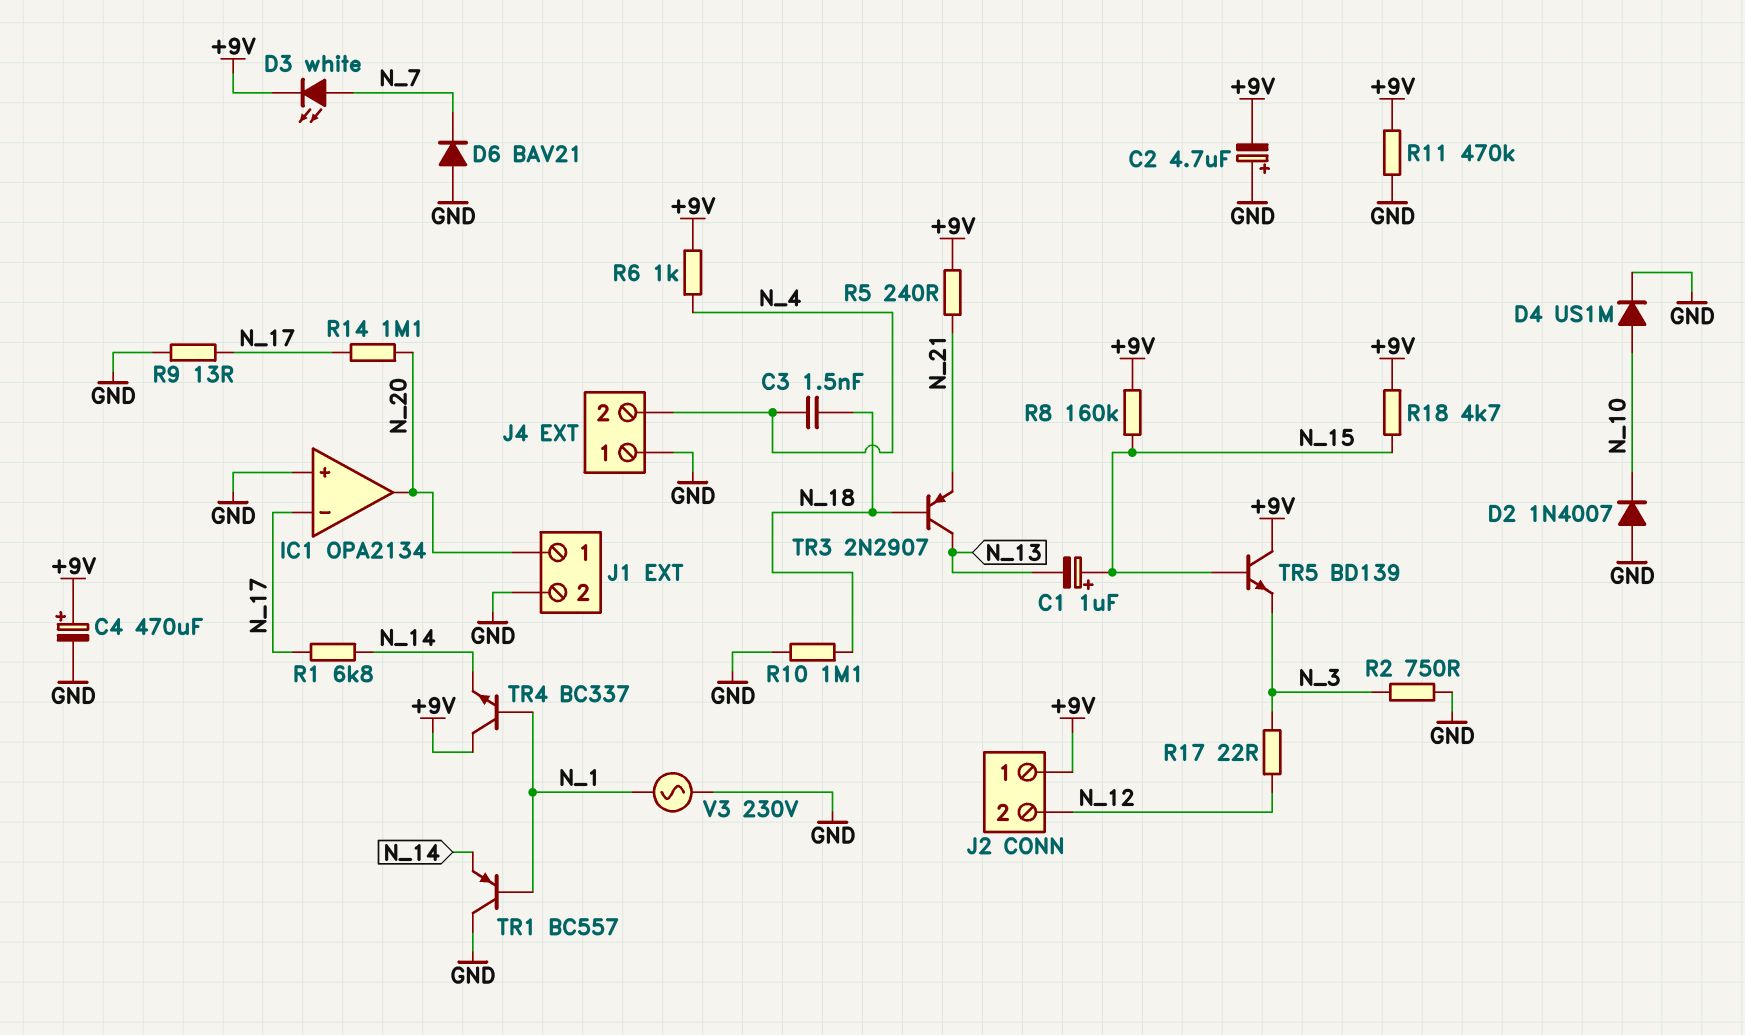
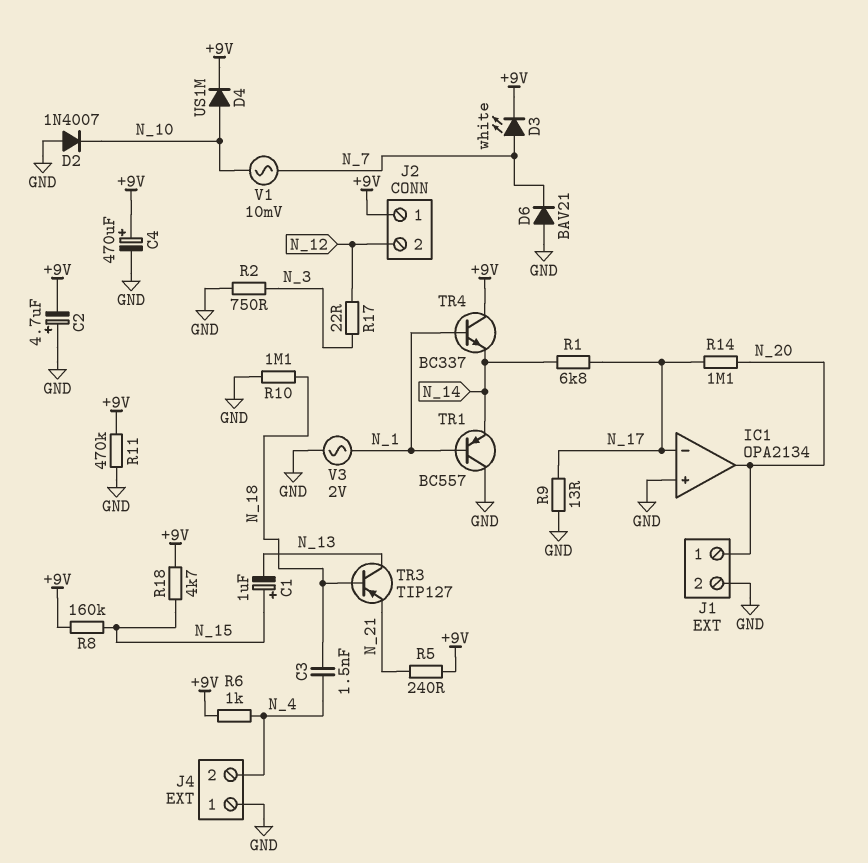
D4: diode US1M (A N_10, K GND) -> diode US1M (A N_10, K +9V)
TR3: PNP 2N2907 (B N_18, C N_13, E N_21) -> PNP TIP127 (B N_18, C N_13, E N_21)
TR5: NPN BD139 (B N_15, C +9V, E N_3) -> none
V1: none -> AC 10mV (N_7, N_10)
V3: AC 230V (GND, N_1) -> AC 2V (GND, N_1)

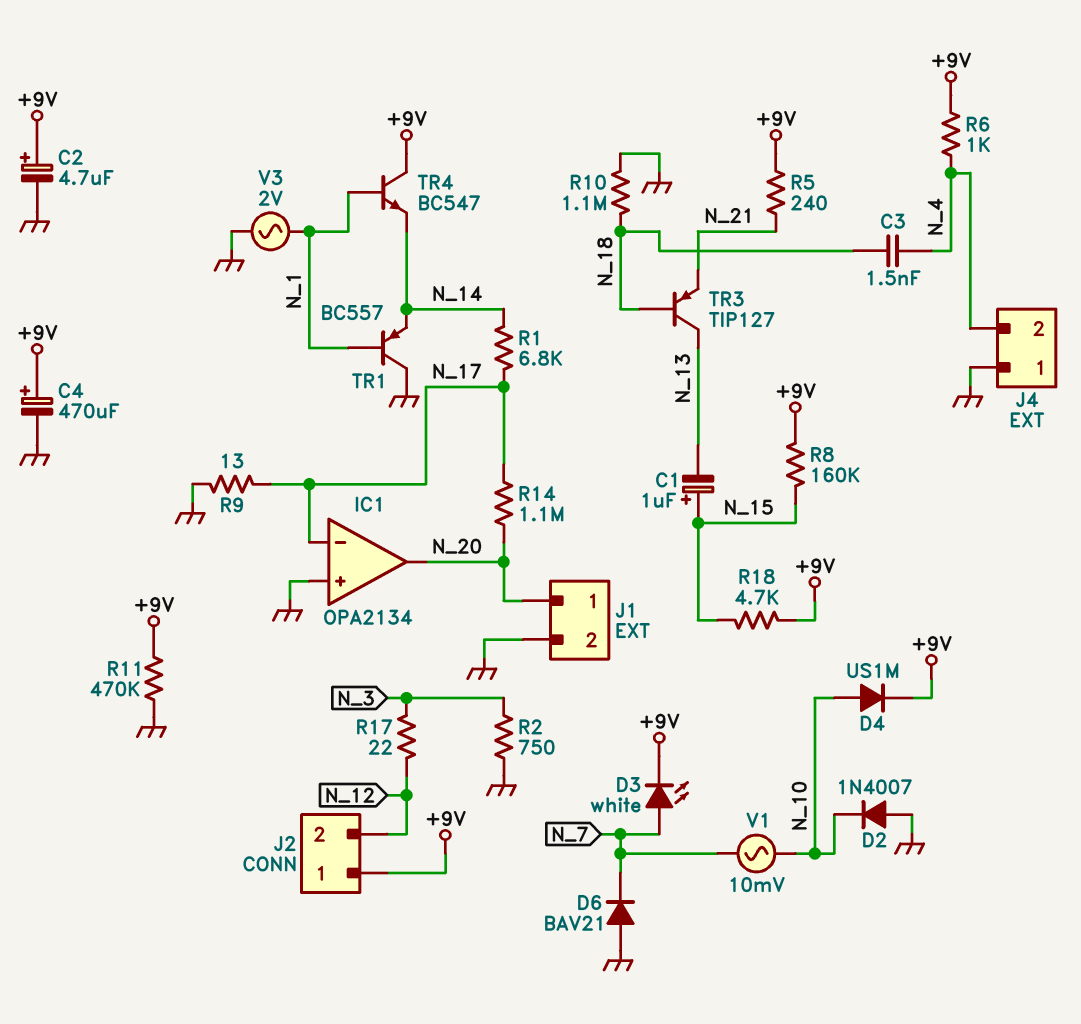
C2: 4.7uF (plus GND, minus +9V) -> 4.7uF (plus +9V, minus GND)
TR4: NPN BC337 (B N_1, C +9V, E N_14) -> NPN BC547 (B N_1, C +9V, E N_14)

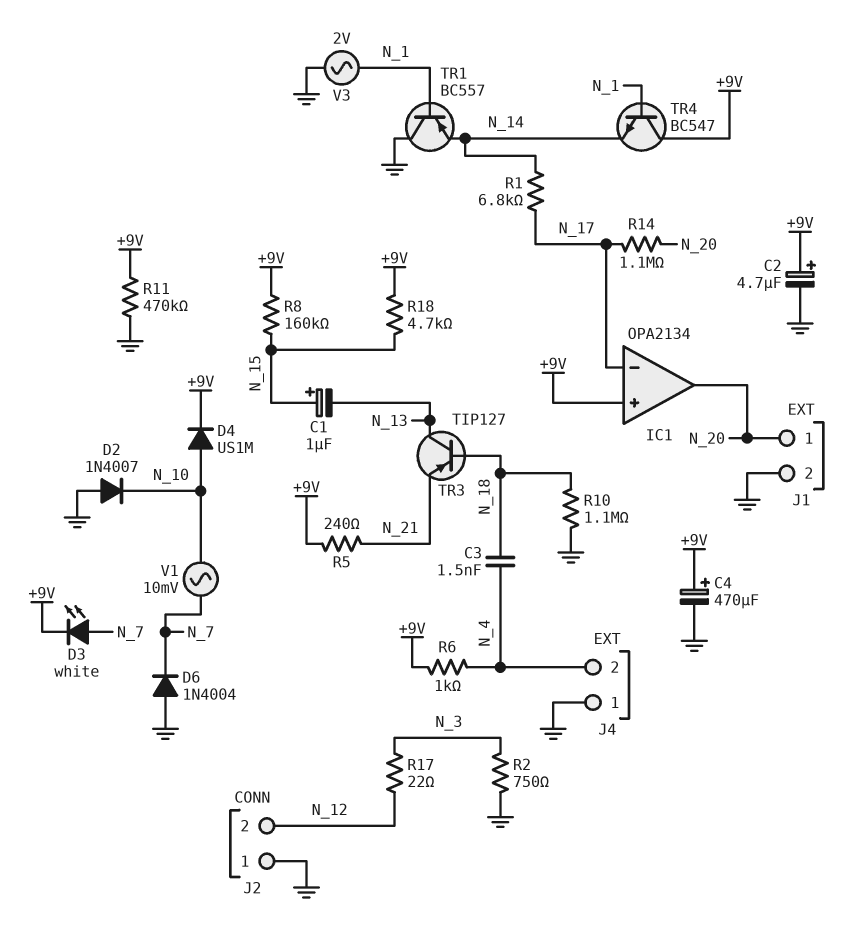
D6: diode BAV21 (A GND, K N_7) -> diode 1N4004 (A GND, K N_7)
IC1 pin in+: GND -> +9V
J2 pin 1: +9V -> GND
R9: 13 (GND, N_17) -> none

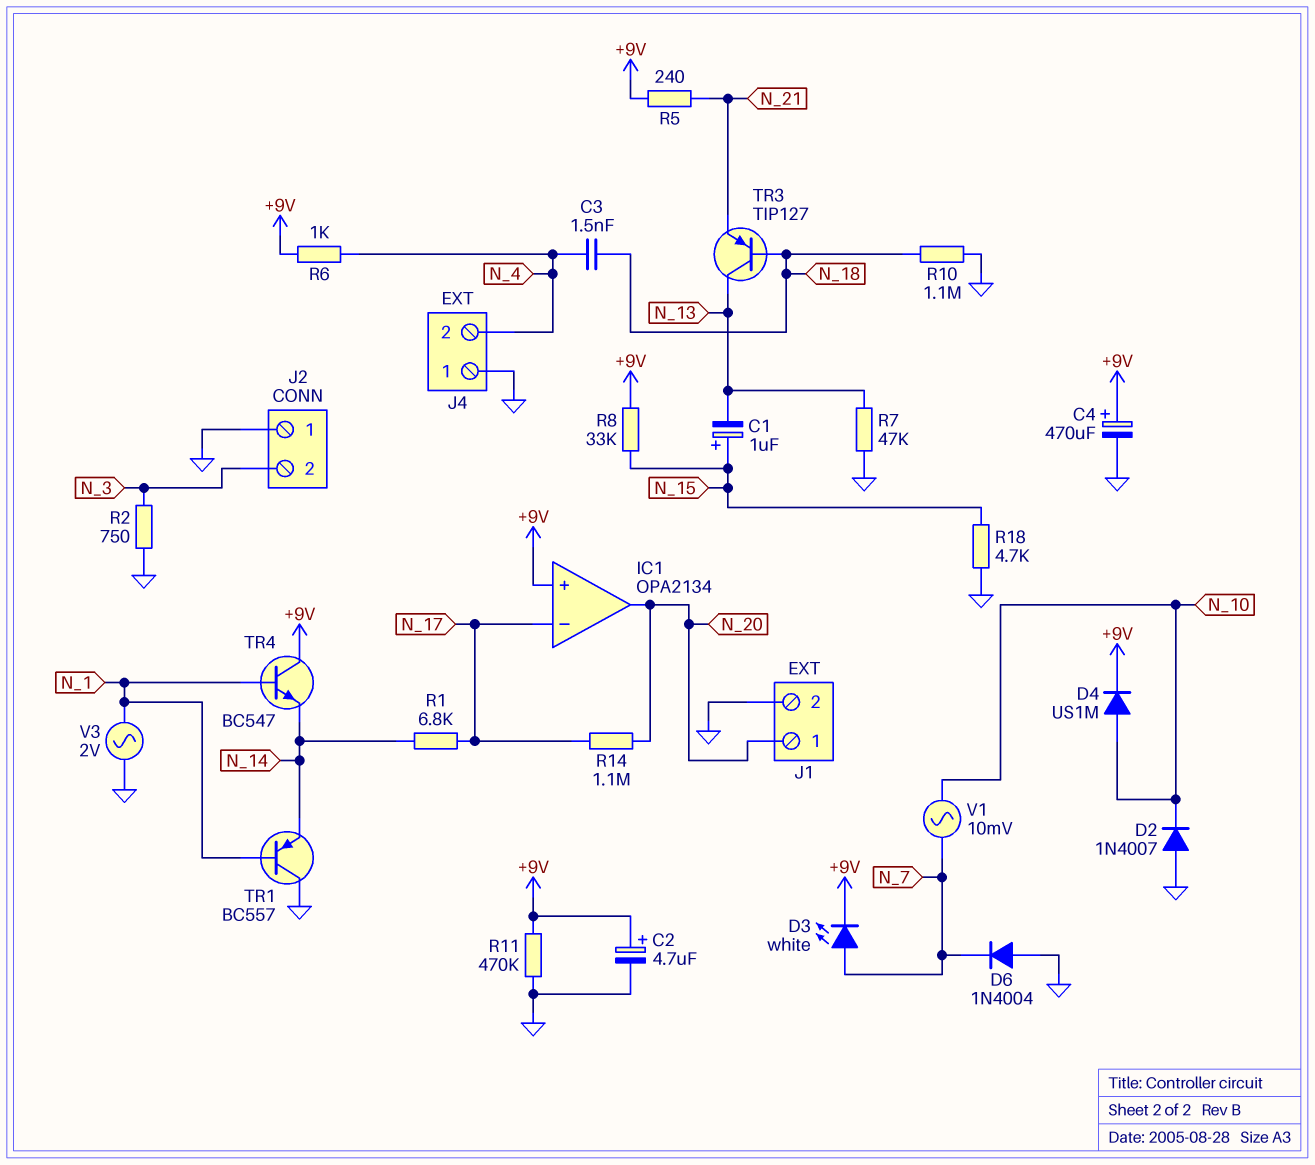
J2 pin 2: N_12 -> N_3
R7: none -> 47k (GND, N_13)
R8: 160k (+9V, N_15) -> 33k (+9V, N_15)
R17: 22 (N_3, N_12) -> none
R18: 4.7k (+9V, N_15) -> 4.7k (GND, N_15)

